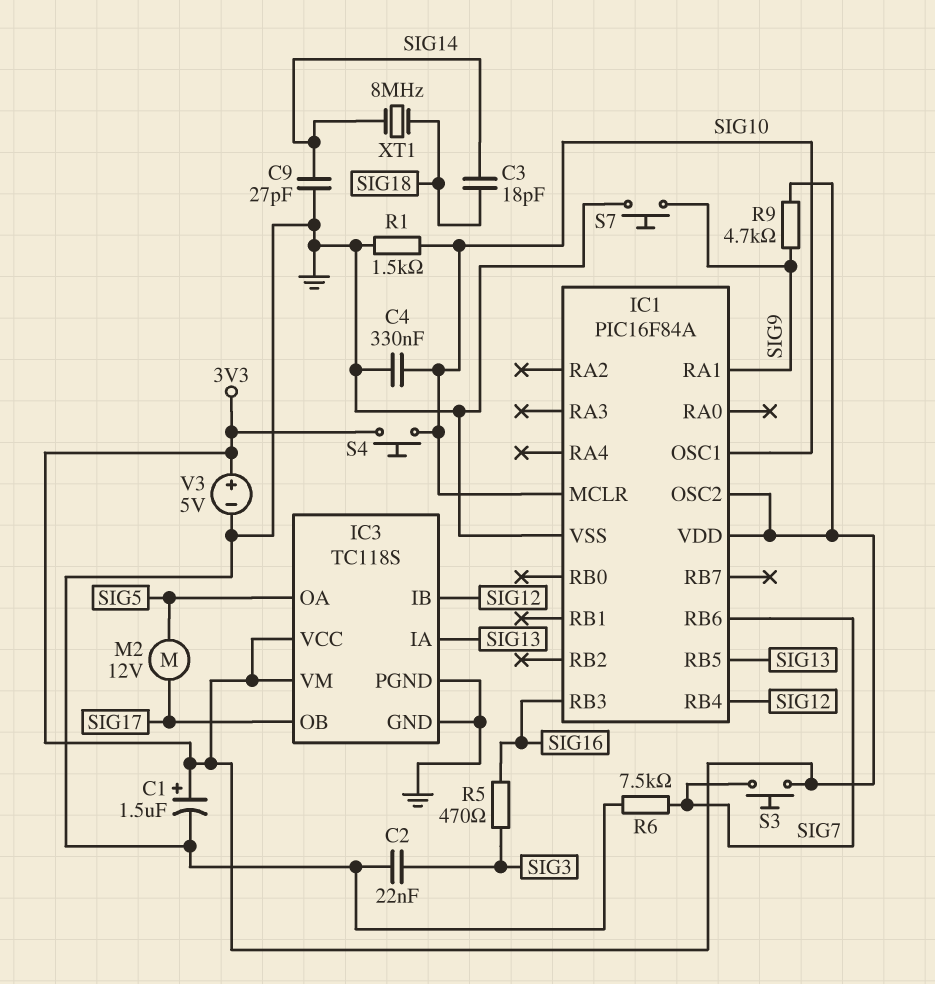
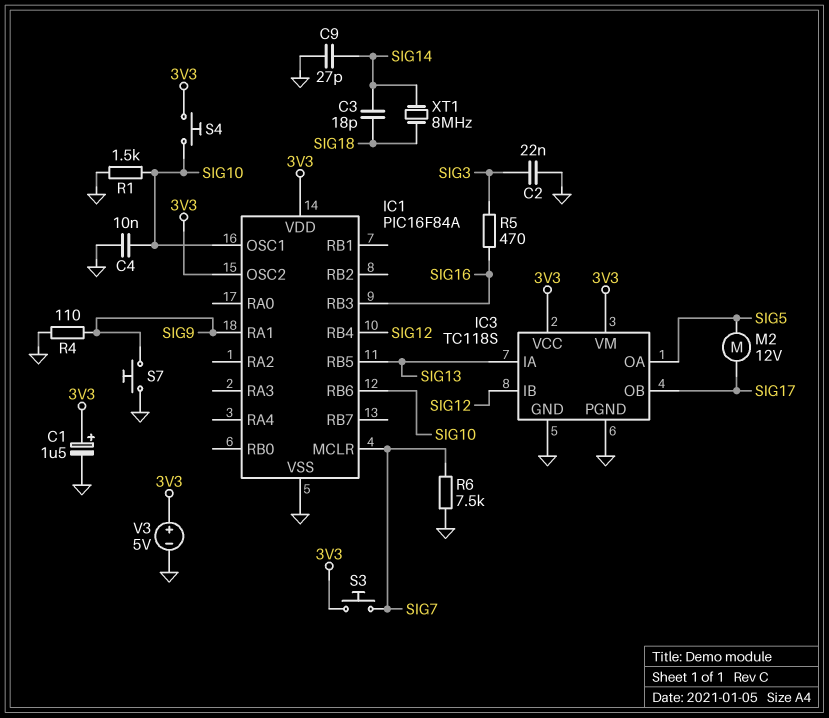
C4: 330nF (GND, SIG10) -> 10nF (GND, SIG10)
IC1 pin MCLR: SIG10 -> SIG7
IC1 pin RB6: SIG7 -> SIG10
R4: none -> 110 (GND, SIG9)
R9: 4.7k (3V3, SIG9) -> none

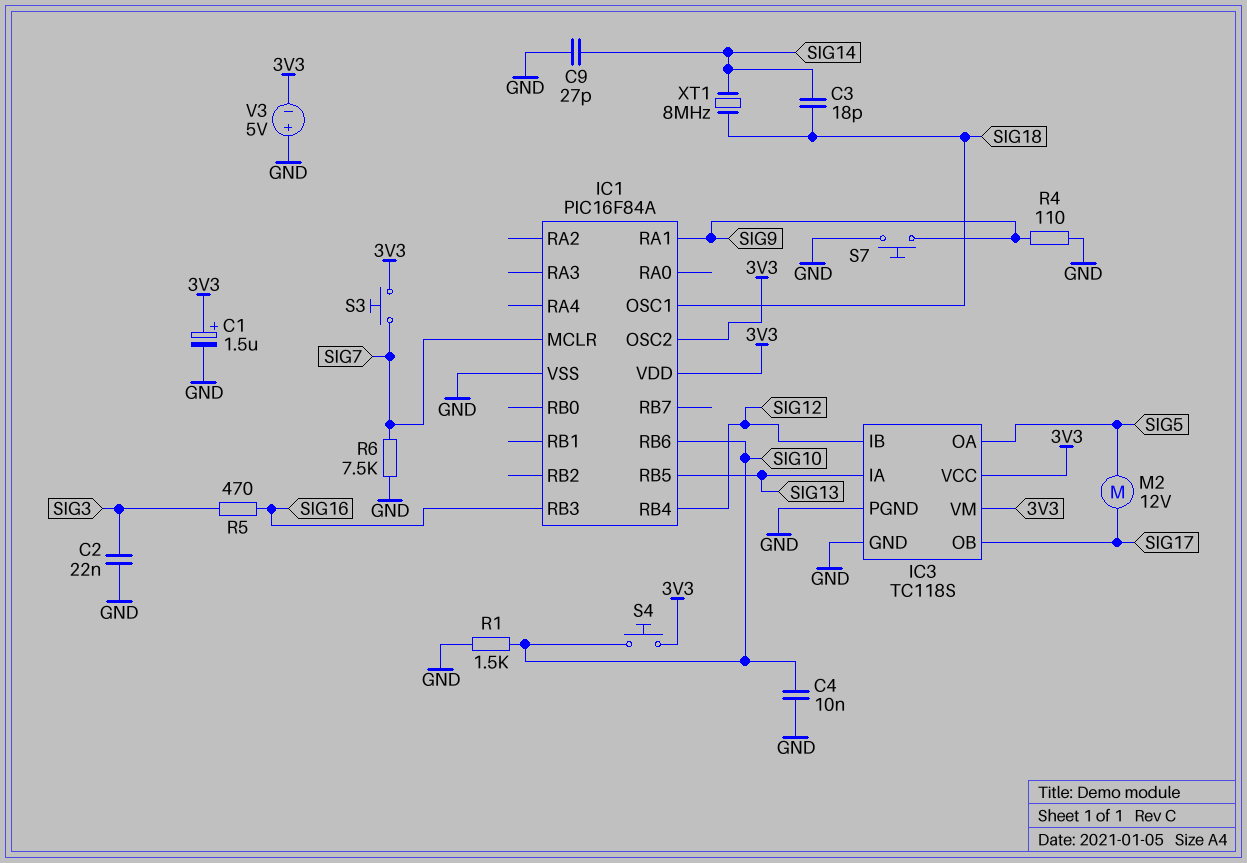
IC1 pin OSC1: SIG10 -> SIG18
V3: 5V (plus 3V3, minus GND) -> 5V (plus GND, minus 3V3)

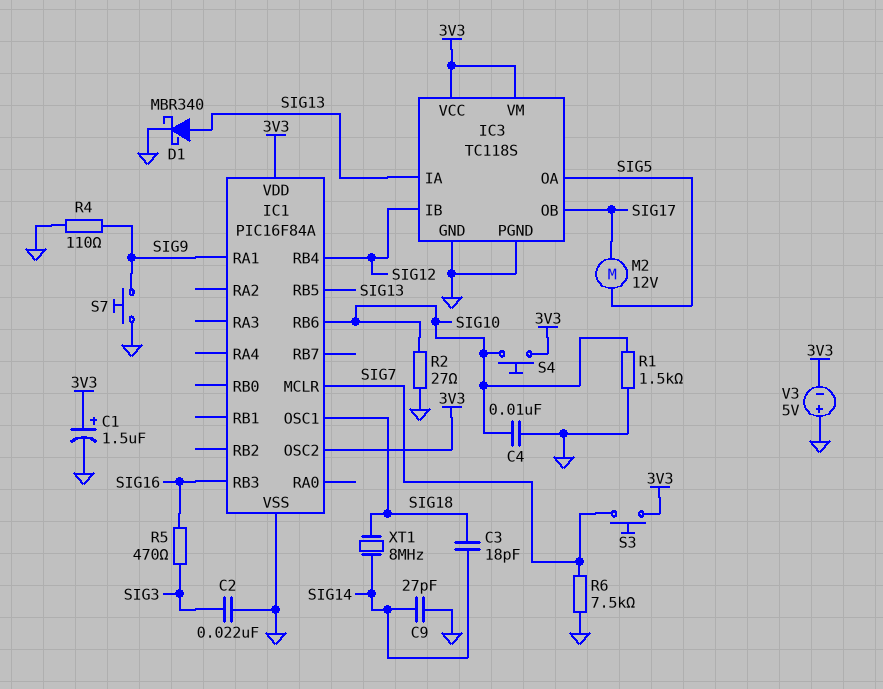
D1: none -> schottky MBR340 (A SIG13, K GND)
R2: none -> 27 (GND, SIG10)

